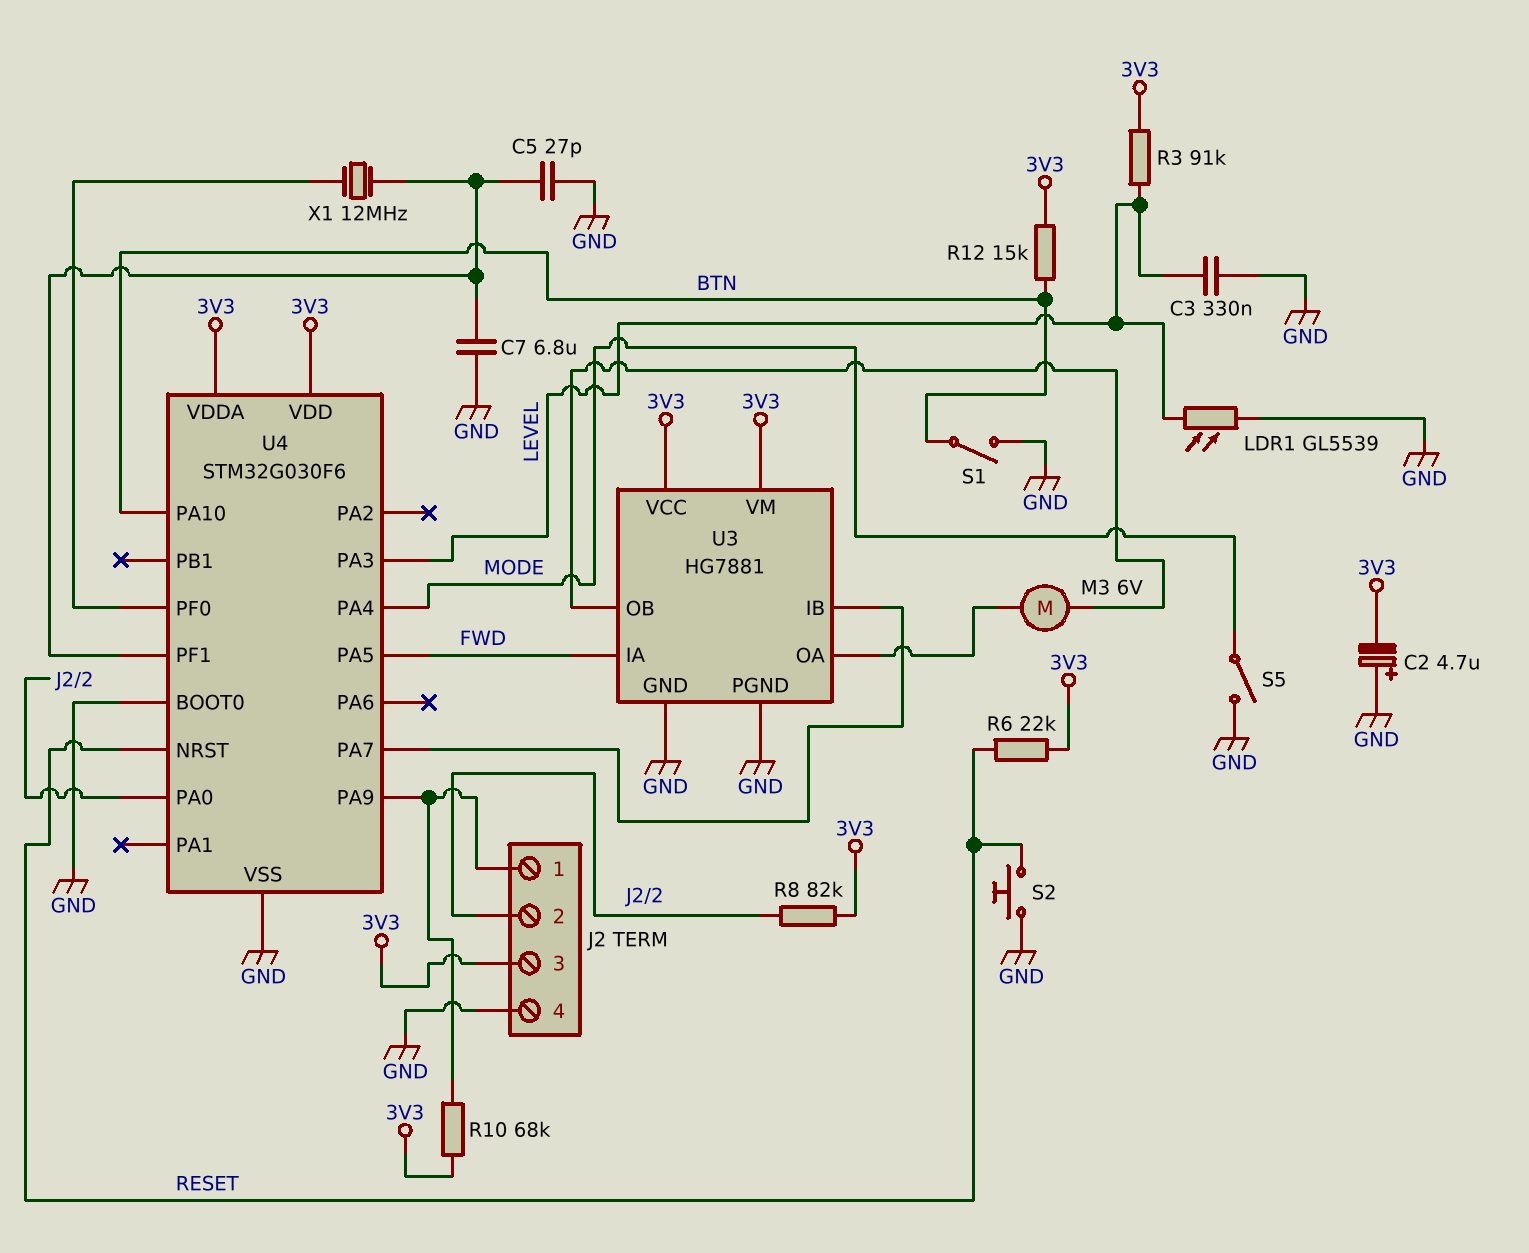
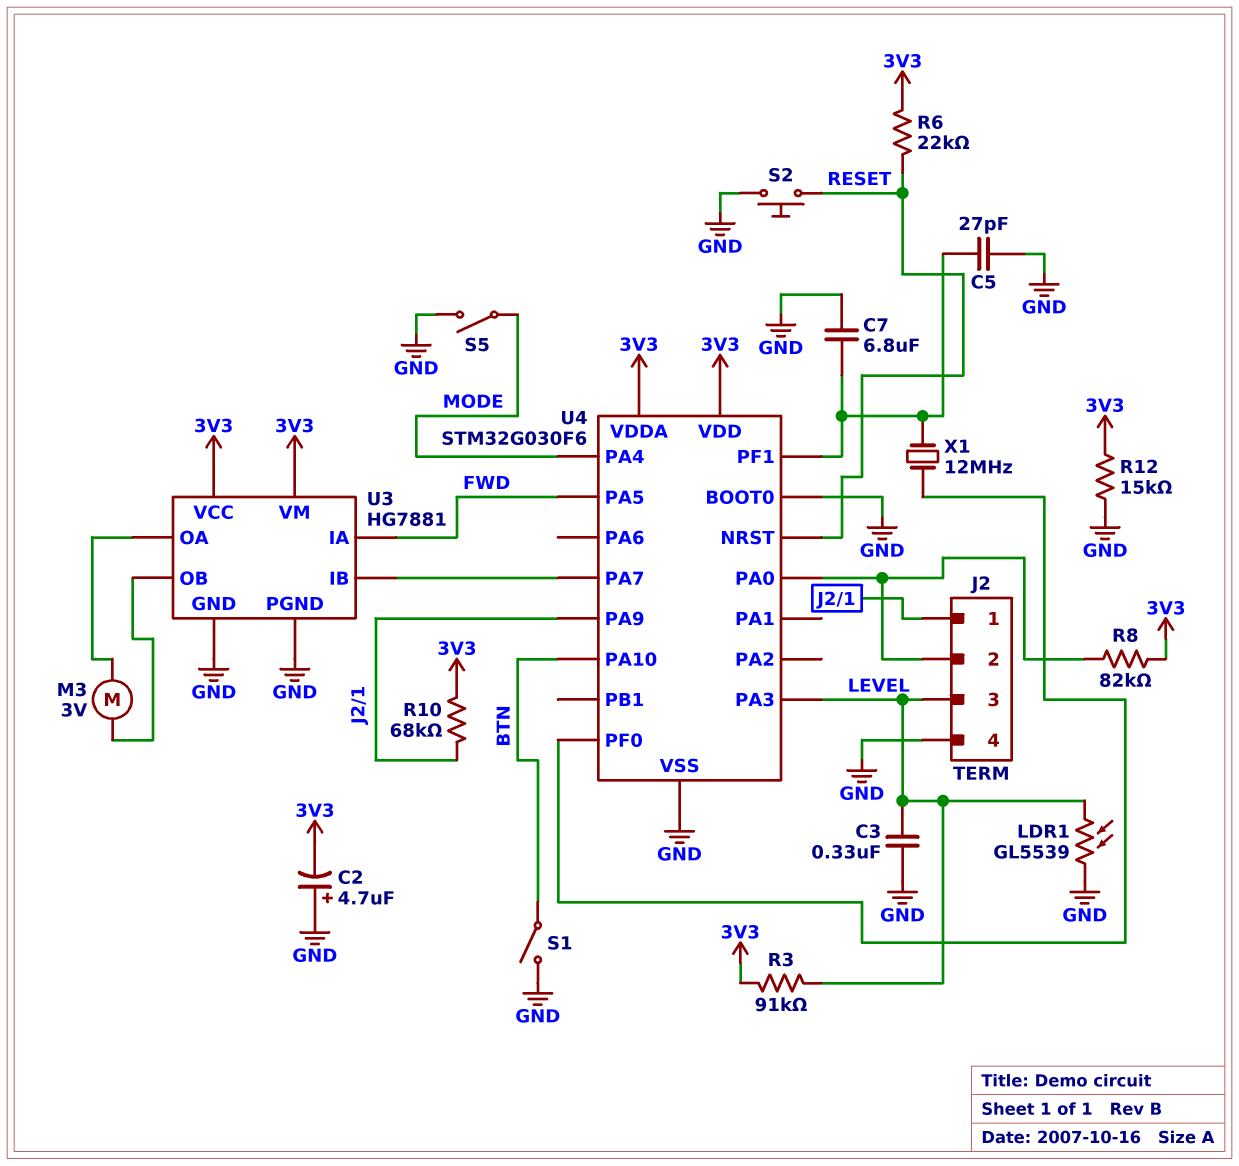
J2 pin 3: 3V3 -> LEVEL
M3: motor 6V (U3/OA, U3/OB) -> motor 3V (U3/OA, U3/OB)
R12: 15k (3V3, BTN) -> 15k (3V3, GND)

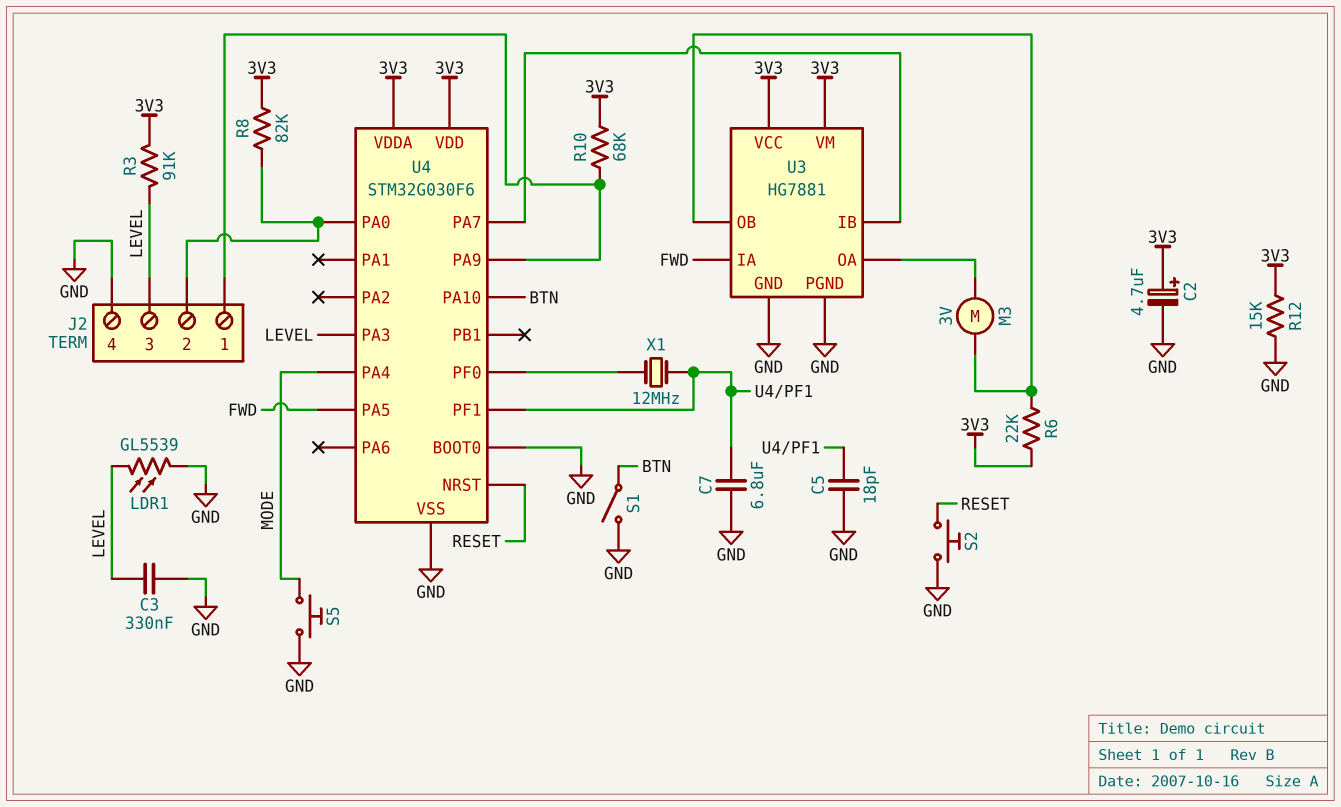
C2: 4.7uF (plus GND, minus 3V3) -> 4.7uF (plus 3V3, minus GND)
C5: 27pF (GND, U4/PF1) -> 18pF (GND, U4/PF1)
R6: 22k (3V3, RESET) -> 22k (3V3, U3/OB)
S5: switch (GND, MODE) -> button (GND, MODE)

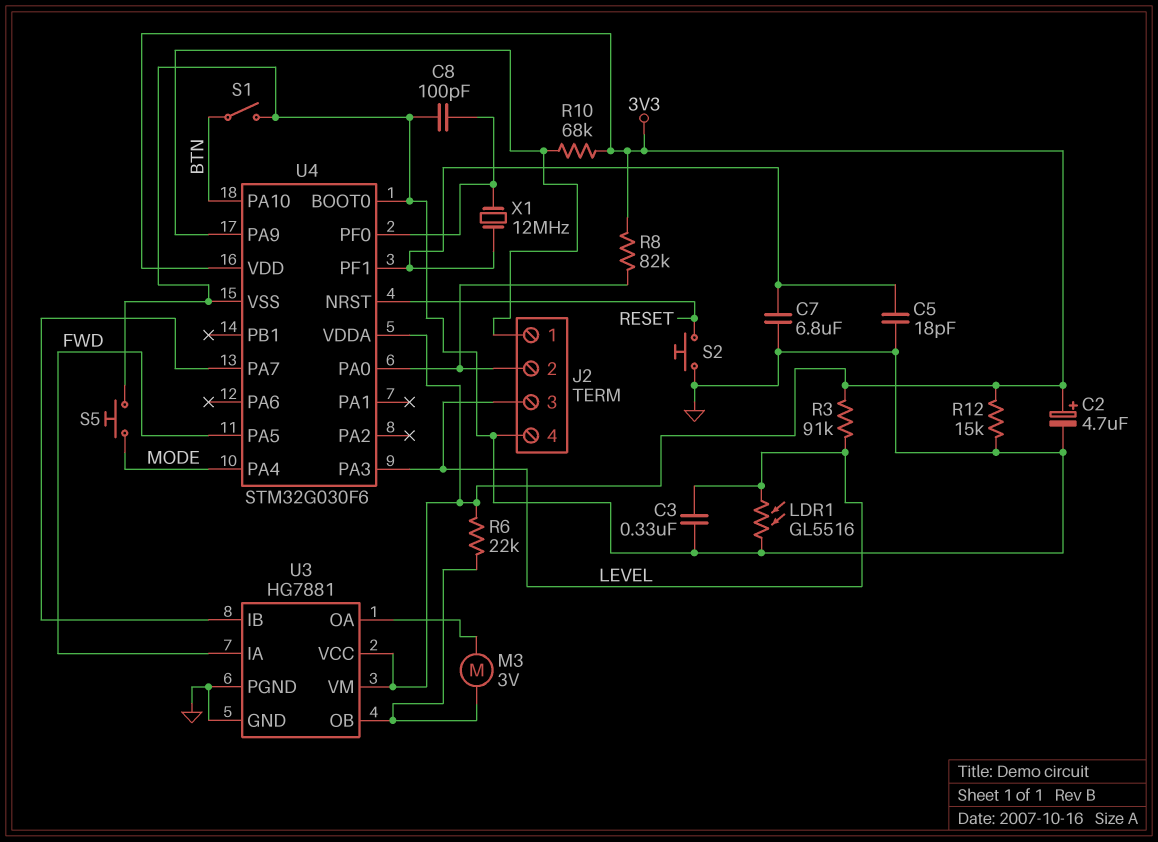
C8: none -> 100pF (GND, U4/PF0)
LDR1: GL5539 (GND, LEVEL) -> GL5516 (GND, LEVEL)

